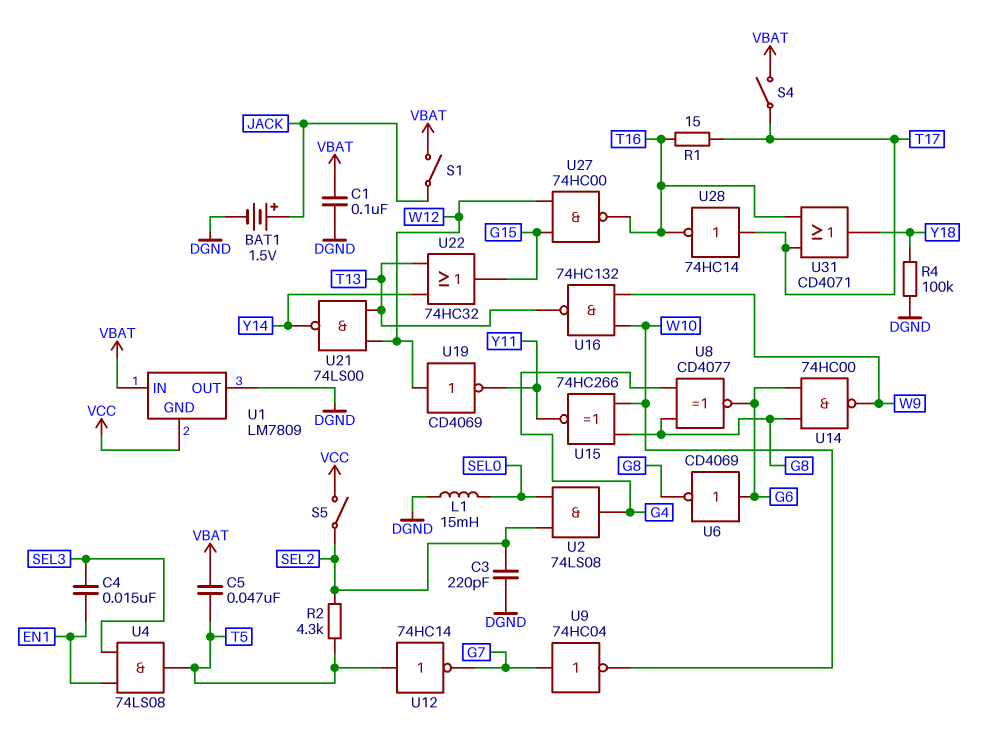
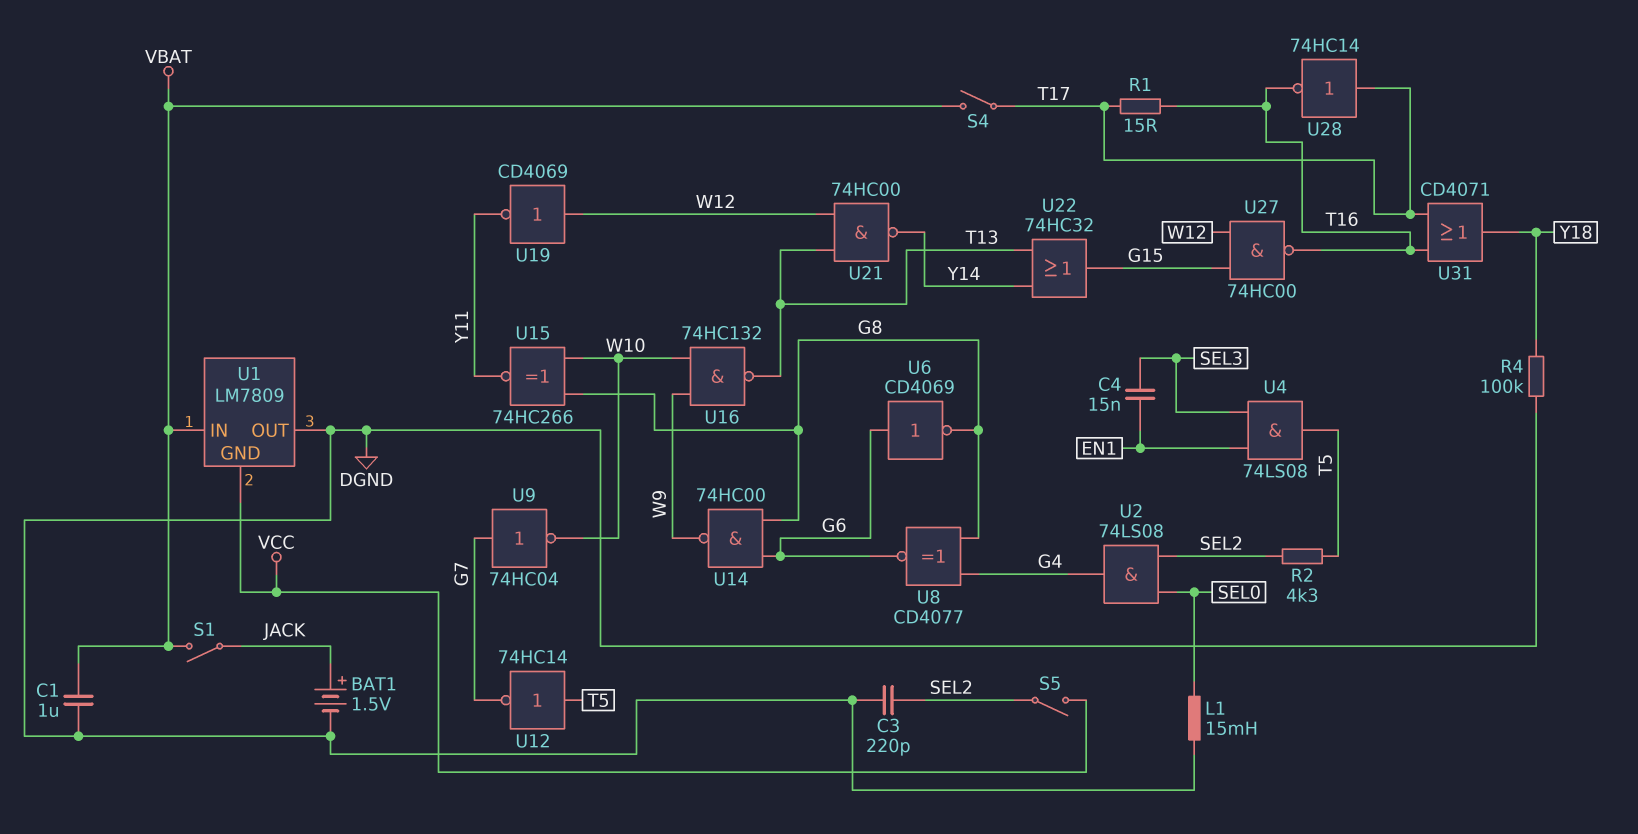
C1: 100nF (DGND, VBAT) -> 1uF (DGND, VBAT)
C5: 47nF (T5, VBAT) -> none
U21: NAND 74LS00 (in T13, in W12, out Y14) -> NAND 74HC00 (in T13, in W12, out Y14)

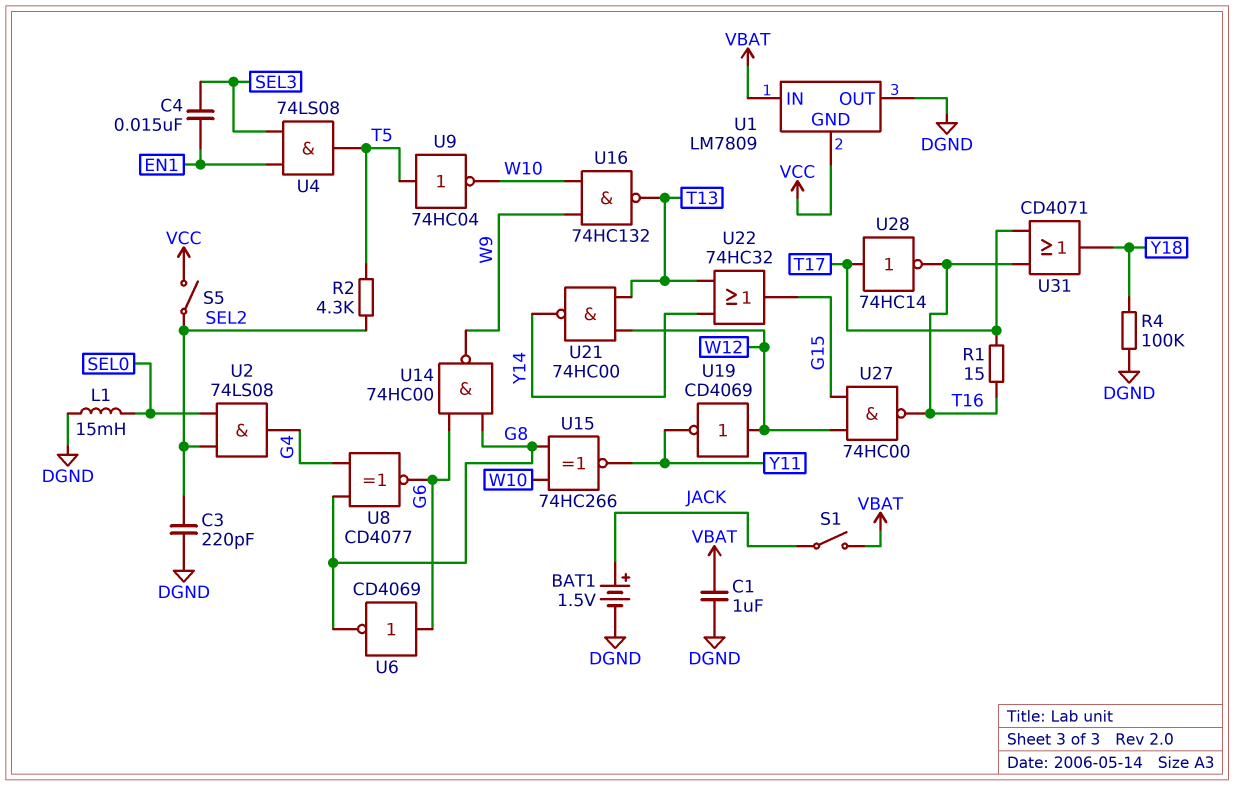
S4: switch (T17, VBAT) -> none
U9: NOT 74HC04 (in G7, out W10) -> NOT 74HC04 (in T5, out W10)
U12: NOT 74HC14 (in T5, out G7) -> none

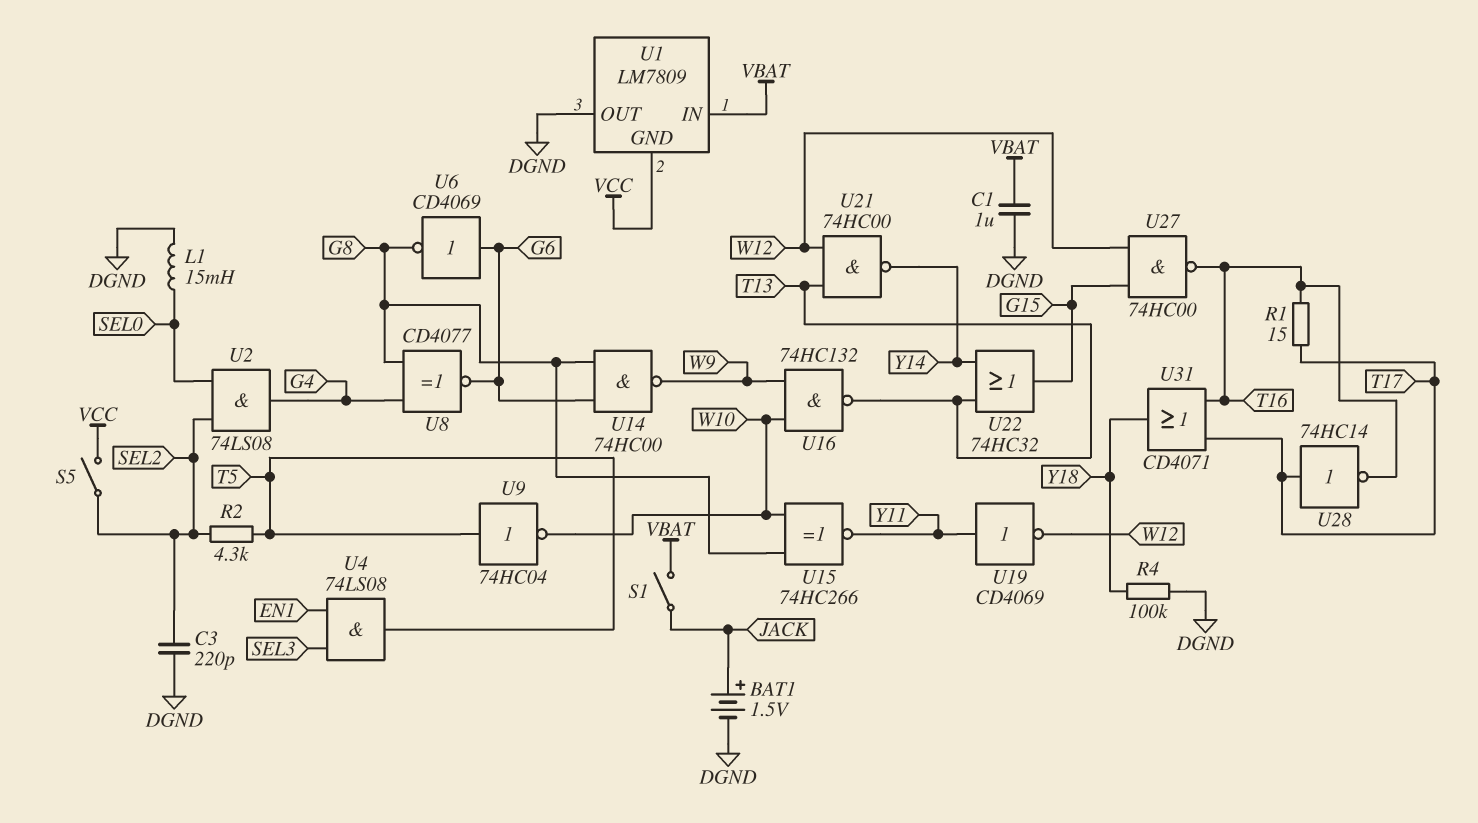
C4: 15nF (EN1, SEL3) -> none
U19: NOT CD4069 (in W12, out Y11) -> NOT CD4069 (in Y11, out W12)

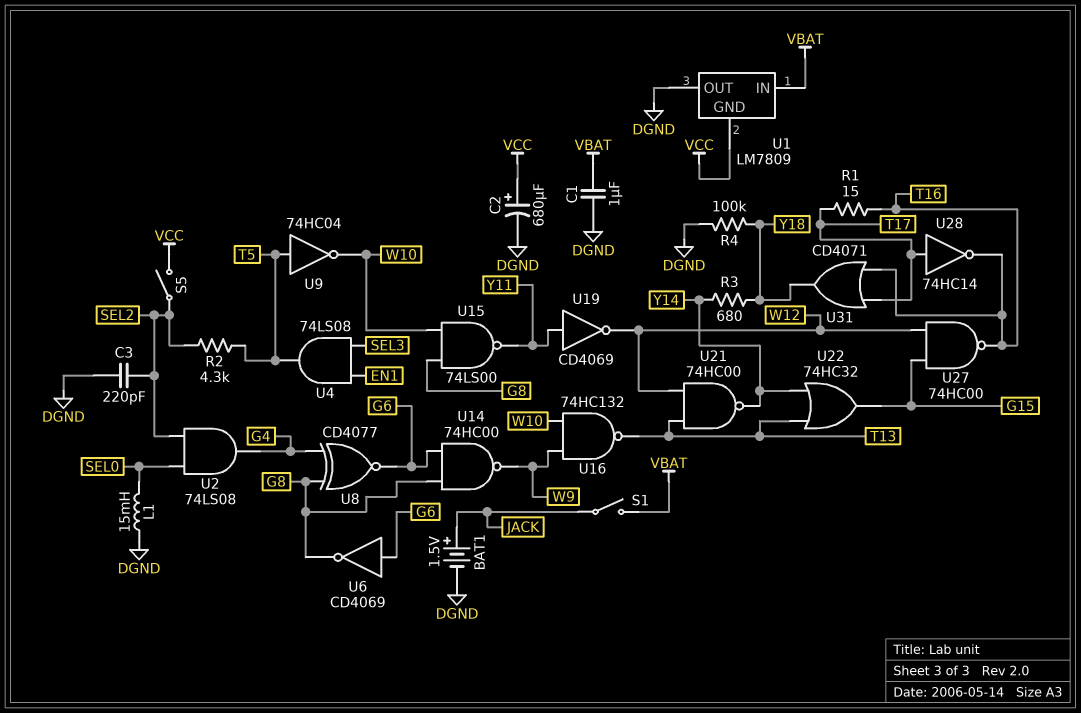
C2: none -> 680uF (plus VCC, minus DGND)
R3: none -> 680 (Y14, Y18)
U15: XNOR 74HC266 (in G8, in W10, out Y11) -> NAND 74LS00 (in G8, in W10, out Y11)

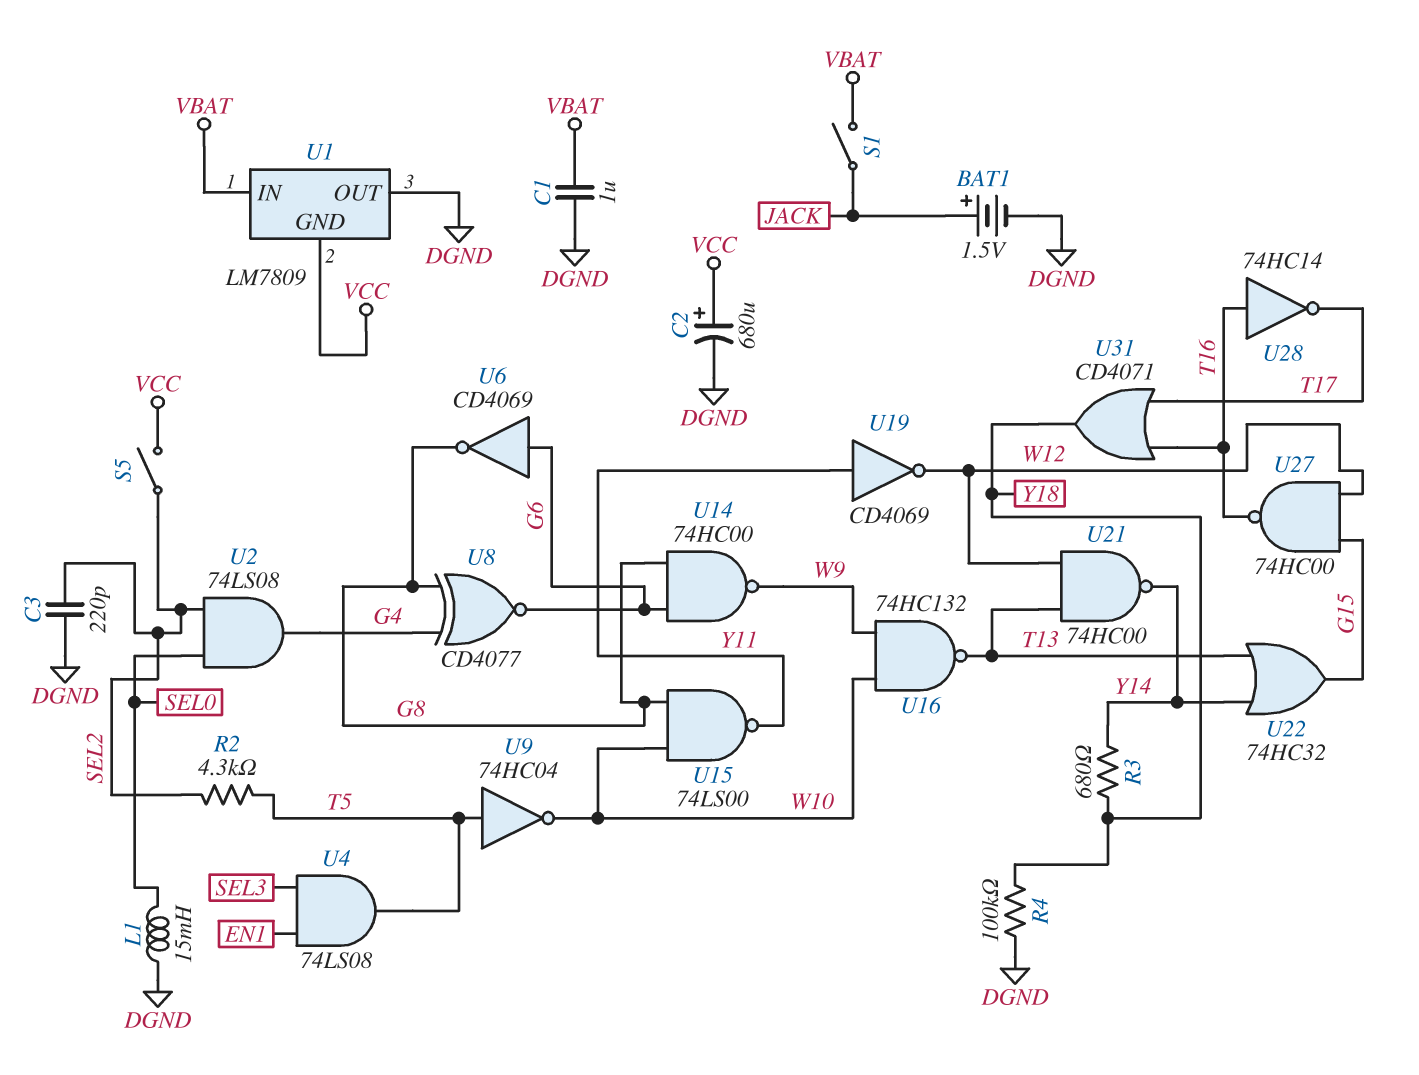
R1: 15 (T16, T17) -> none
U28: NOT 74HC14 (in T17, out T16) -> NOT 74HC14 (in T16, out T17)

